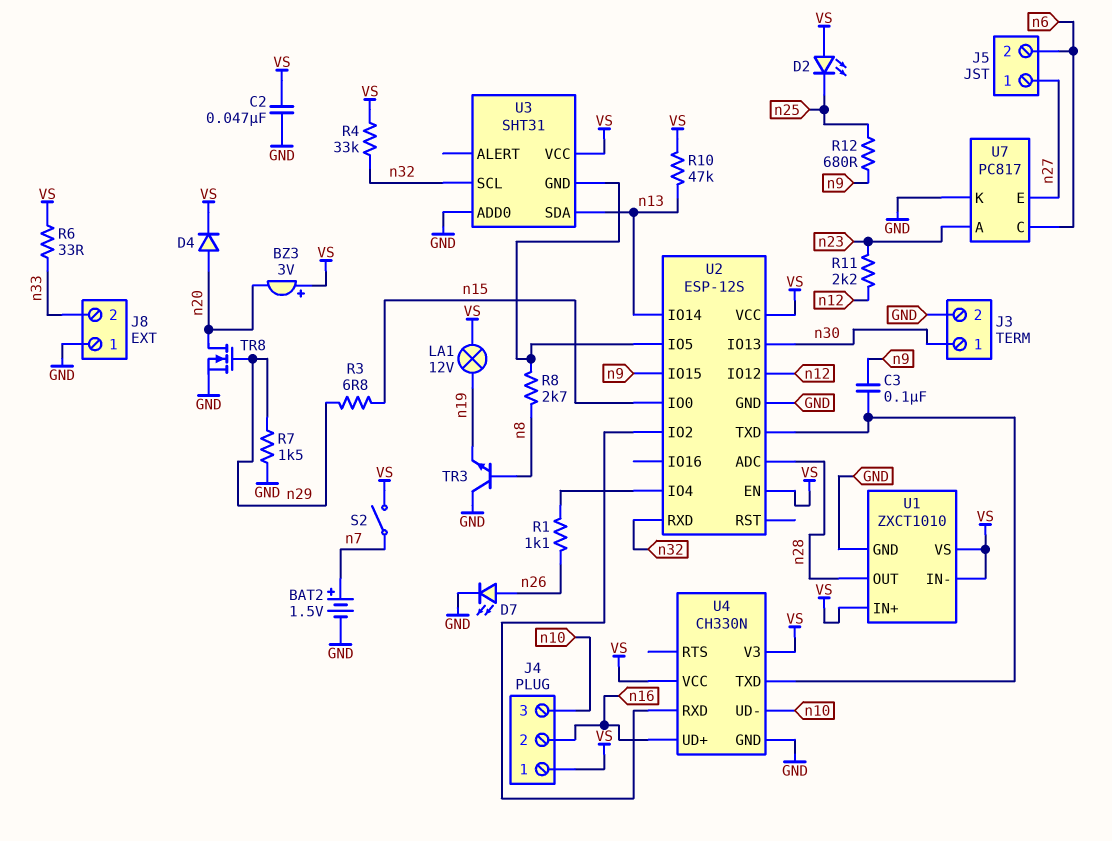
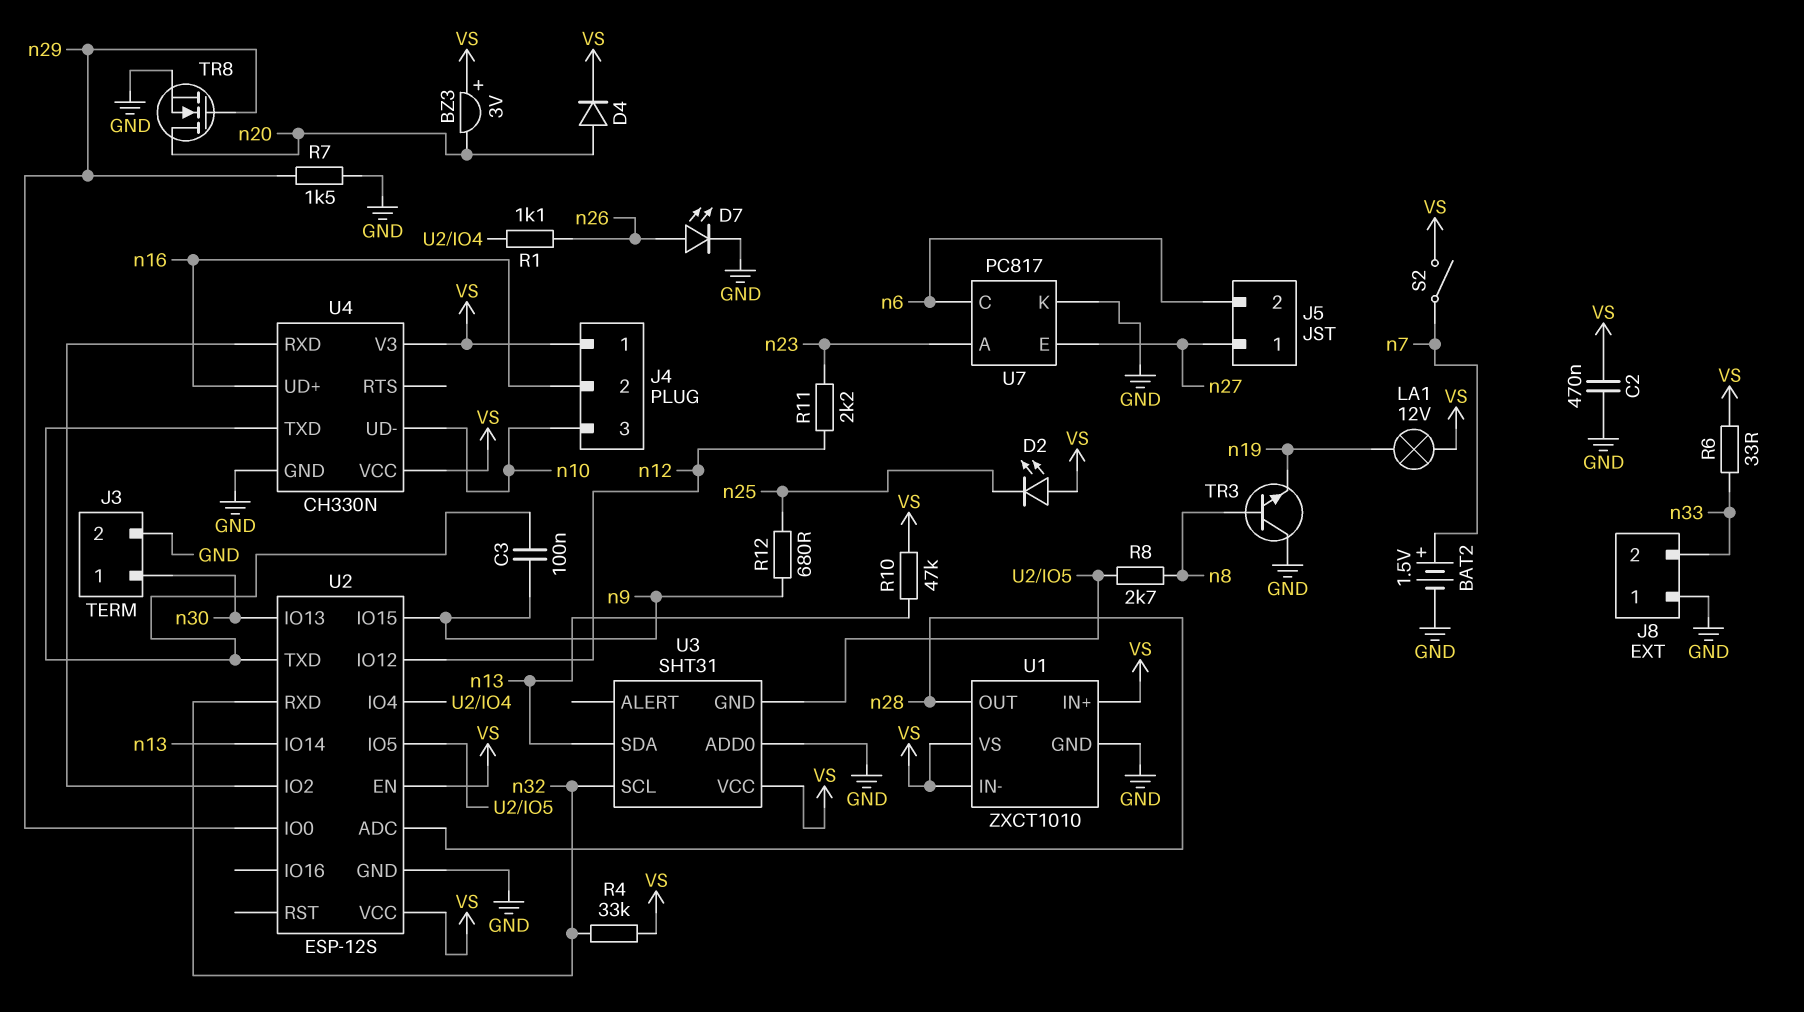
C2: 47nF (GND, VS) -> 470nF (GND, VS)
R3: 6.8 (n15, n29) -> none
U2 pin IO0: n15 -> n29

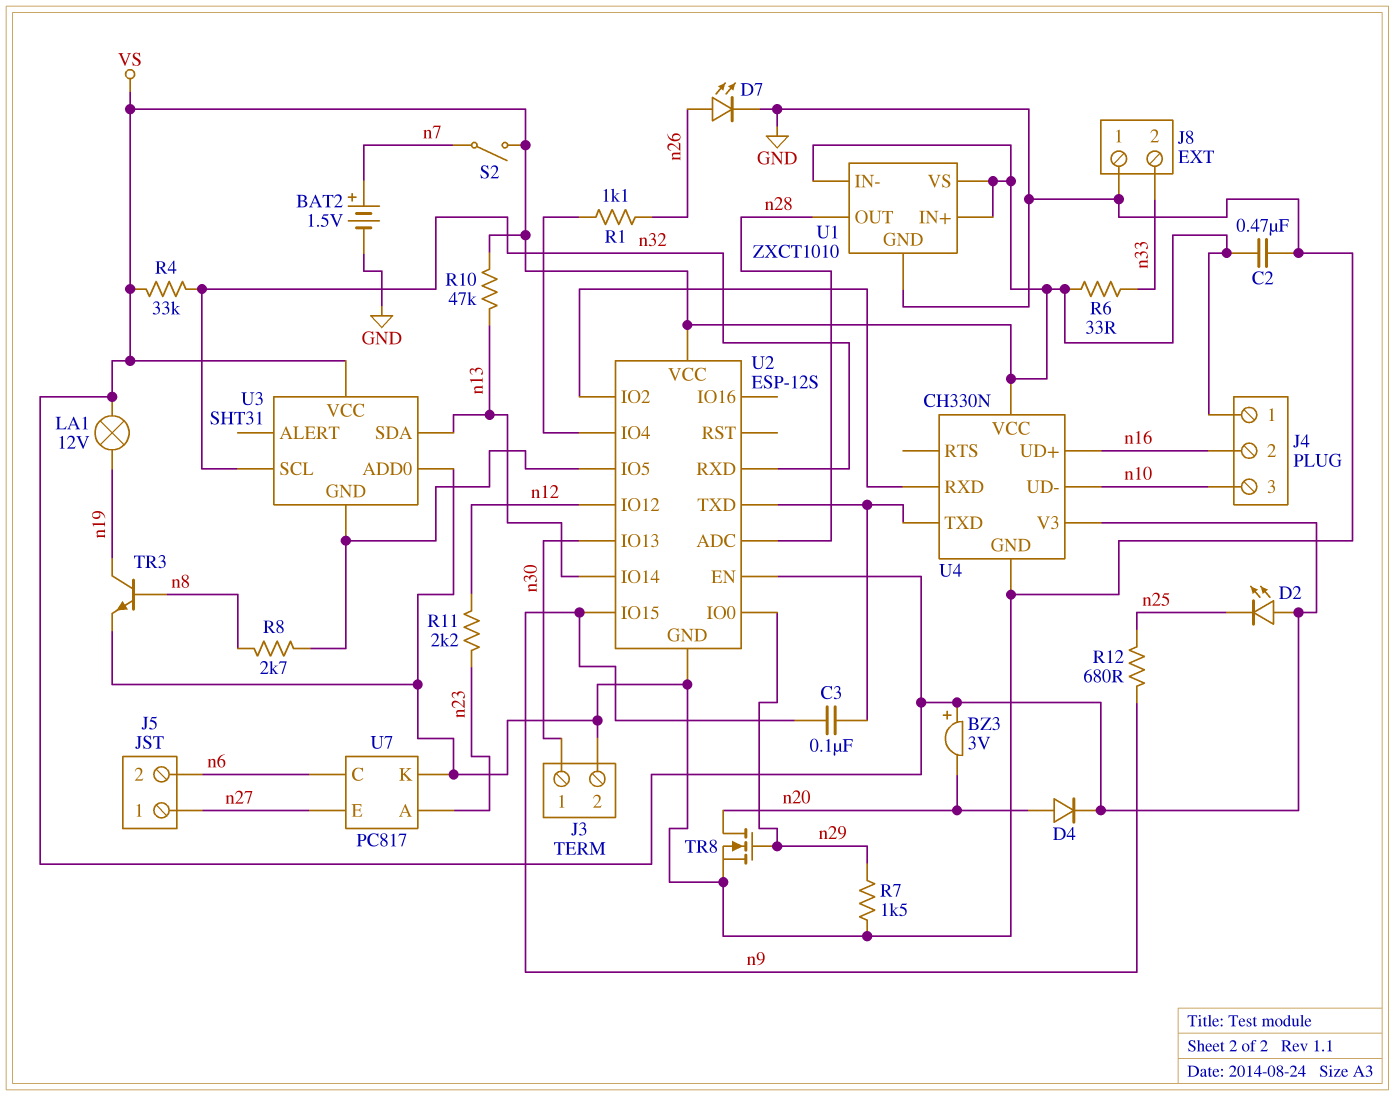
TR3: NPN (B n8, C GND, E n19) -> NPN (B n8, C n19, E GND)

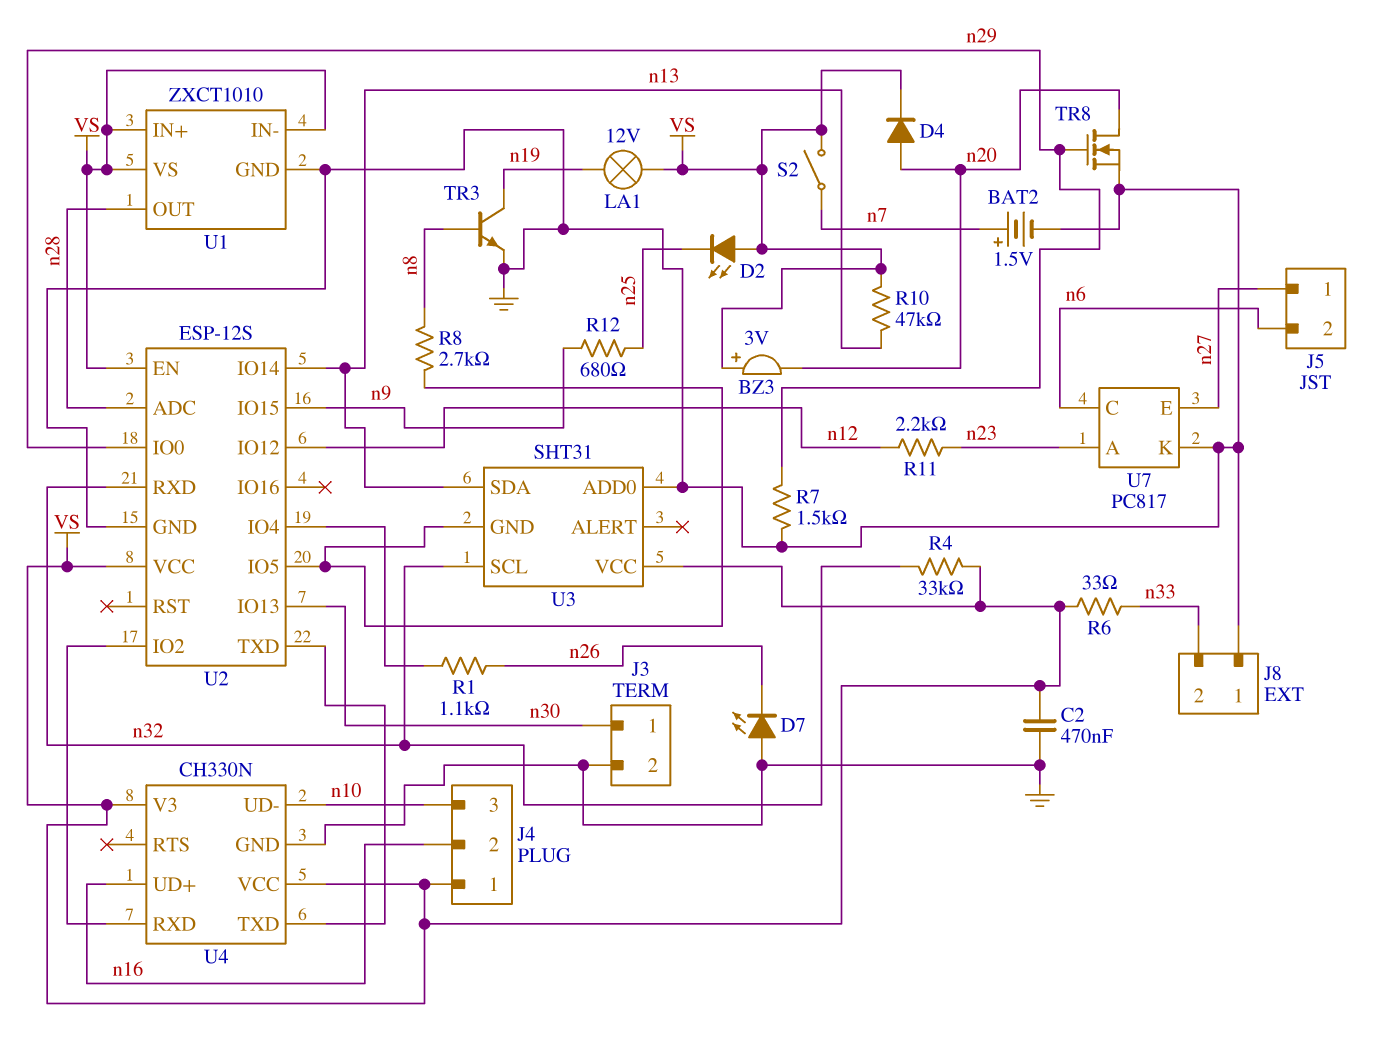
C3: 100nF (U2/TXD, n9) -> none
D7: LED (A n26, K GND) -> LED (A GND, K n26)

